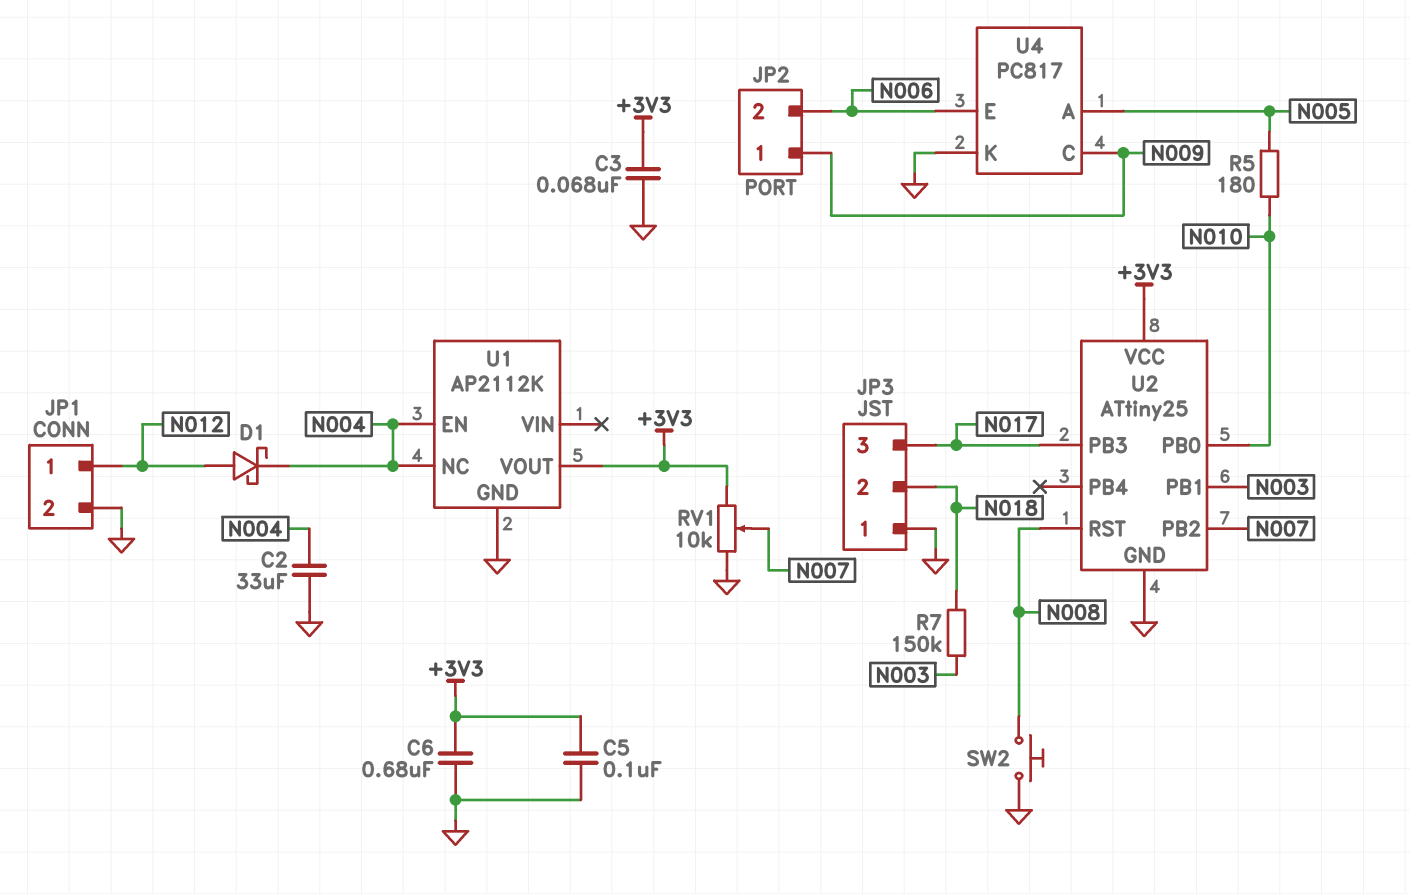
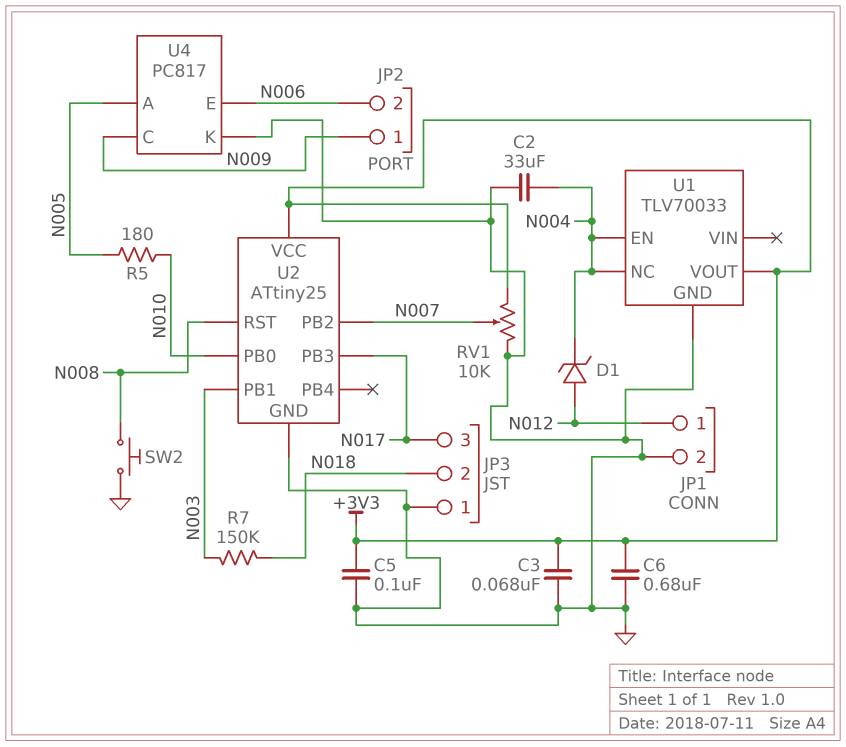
D1: schottky (A N012, K N004) -> zener (A N012, K N004)
U1: AP2112K -> TLV70033

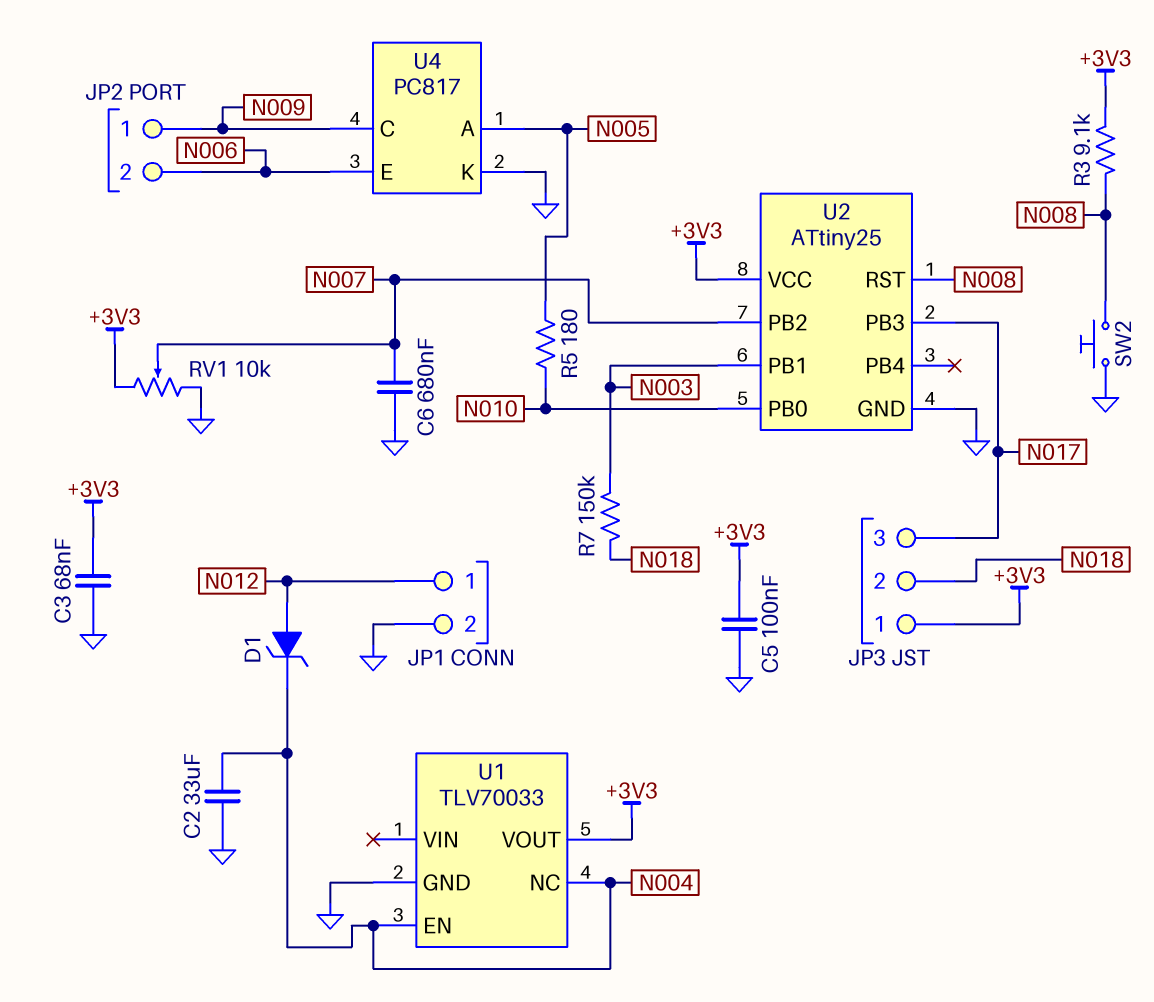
C6: 680nF (+3V3, GND) -> 680nF (GND, N007)
JP3 pin 1: GND -> +3V3
R3: none -> 9.1k (+3V3, N008)

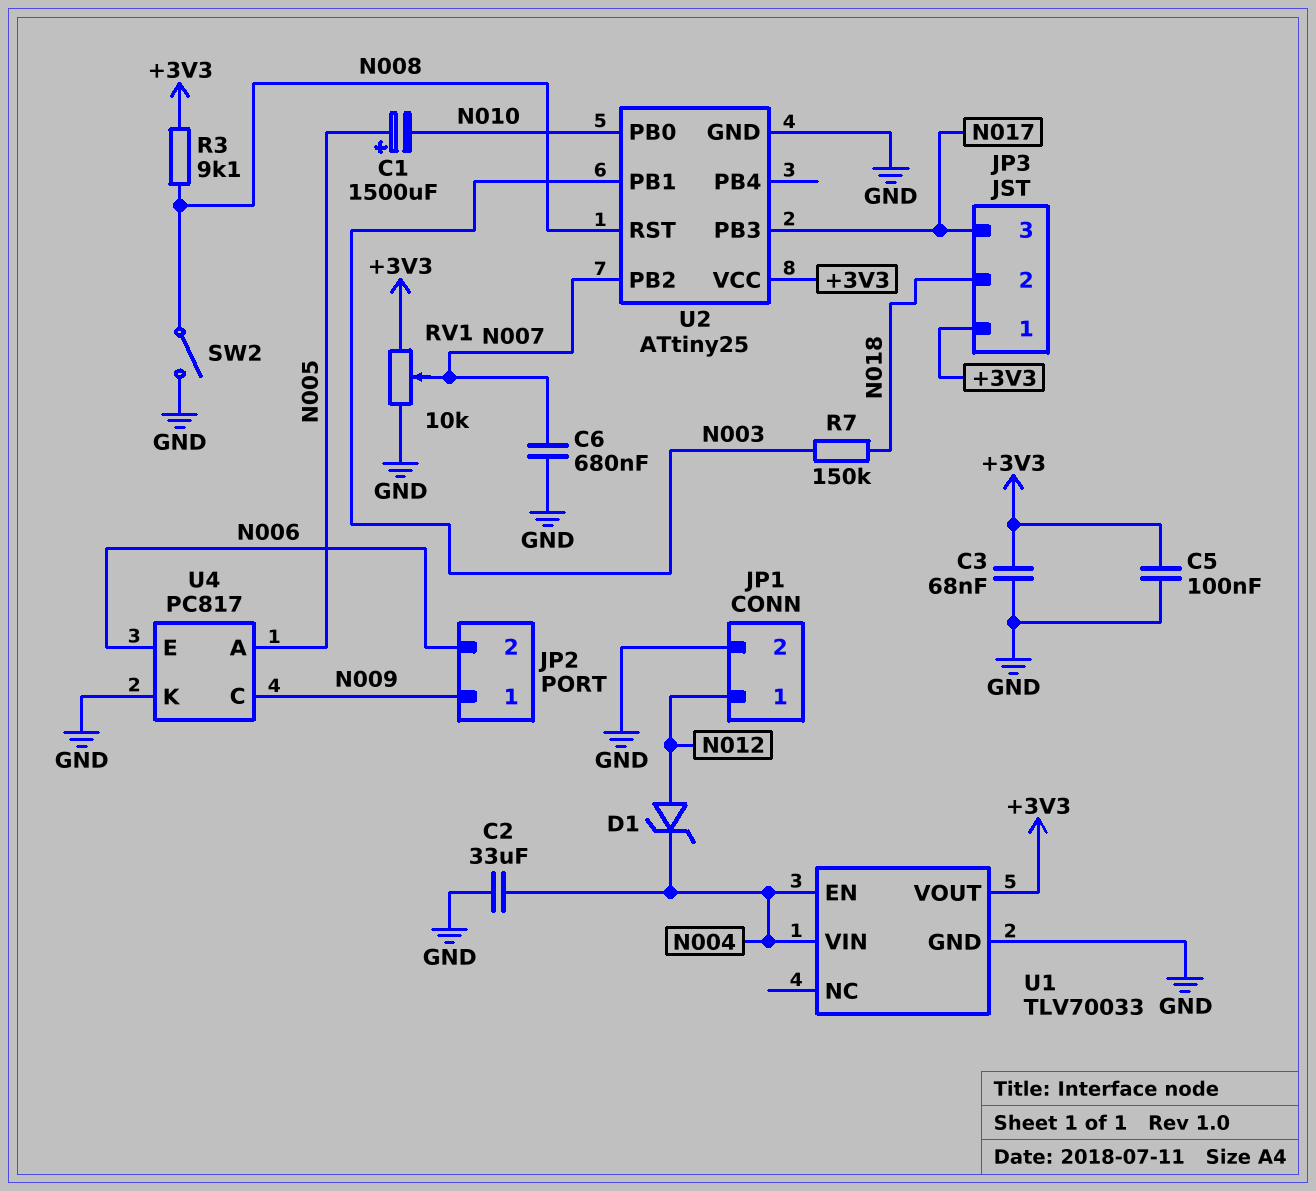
C1: none -> 1500uF (plus N005, minus N010)
R5: 180 (N005, N010) -> none
SW2: button (GND, N008) -> switch (GND, N008)
U1 pin NC: N004 -> none
U1 pin VIN: none -> N004

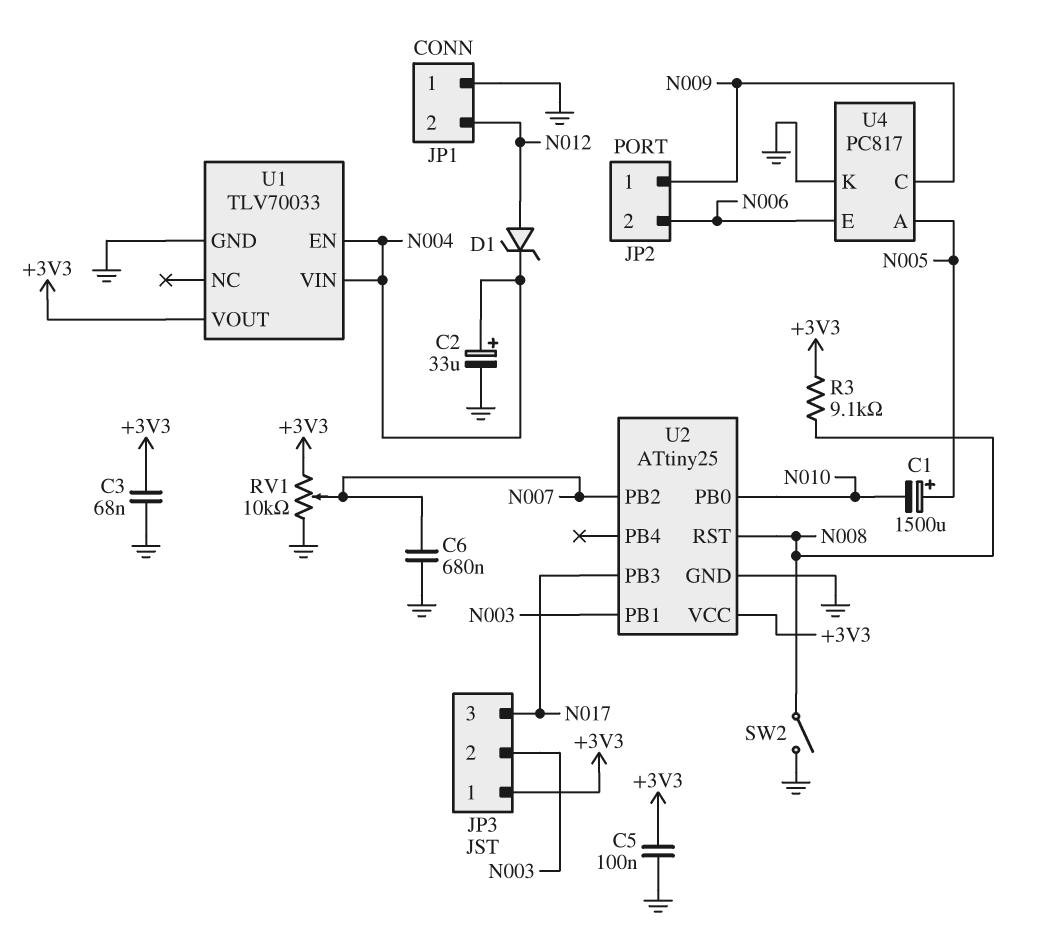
C2: 33uF (GND, N004) -> 33uF (plus N004, minus GND)
JP1 pin 1: N012 -> GND
JP1 pin 2: GND -> N012
JP3 pin 2: N018 -> N003
R7: 150k (N003, N018) -> none

